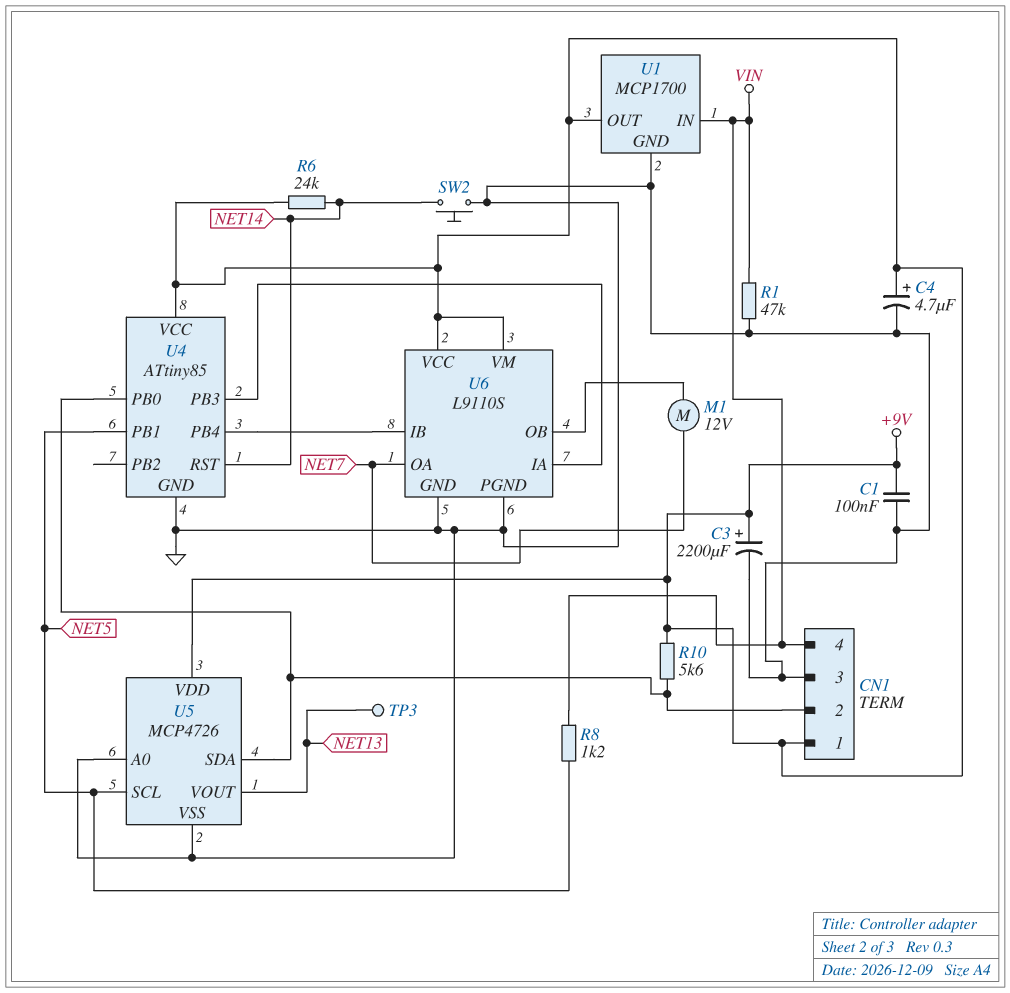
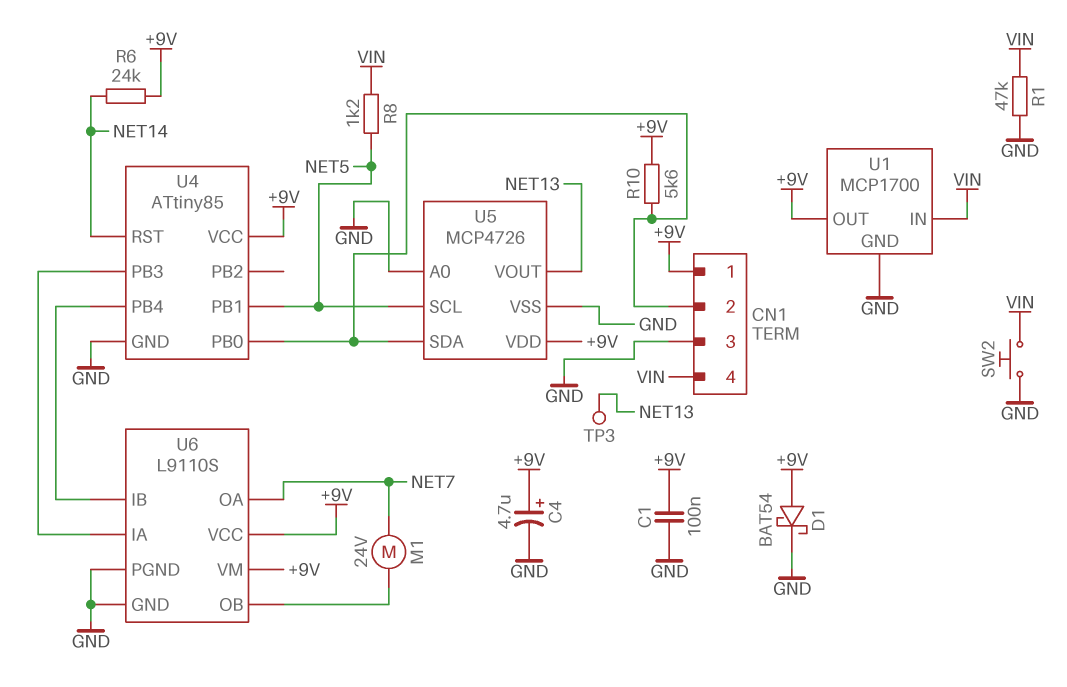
C3: 2200uF (plus +9V, minus GND) -> none
D1: none -> schottky BAT54 (A +9V, K GND)
M1: motor 12V (NET7, U6/OB) -> motor 24V (NET7, U6/OB)
SW2: button (GND, NET14) -> button (GND, VIN)

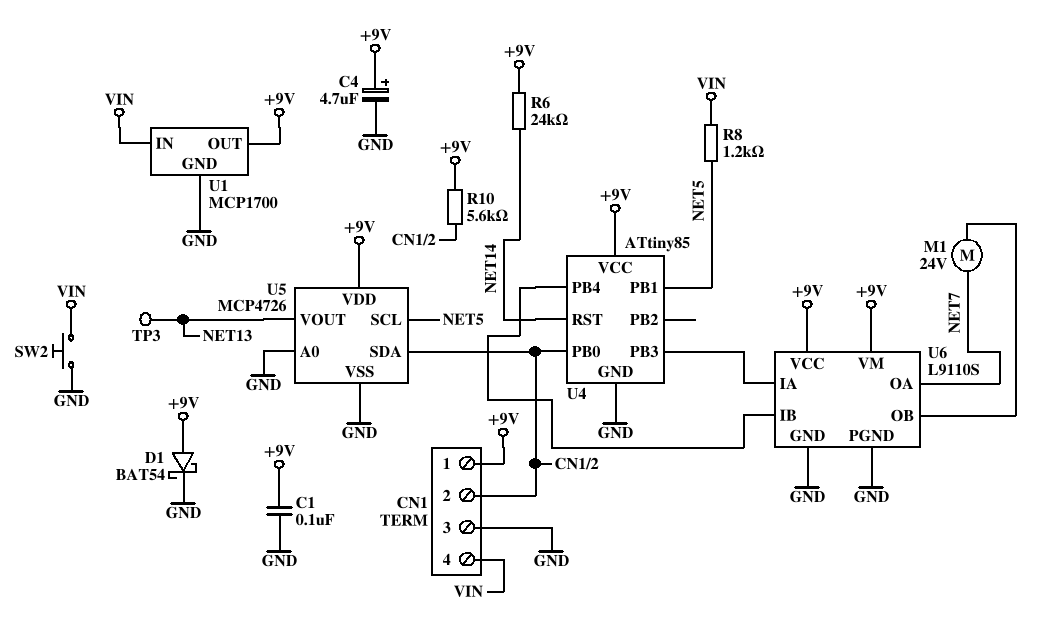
R1: 47k (GND, VIN) -> none

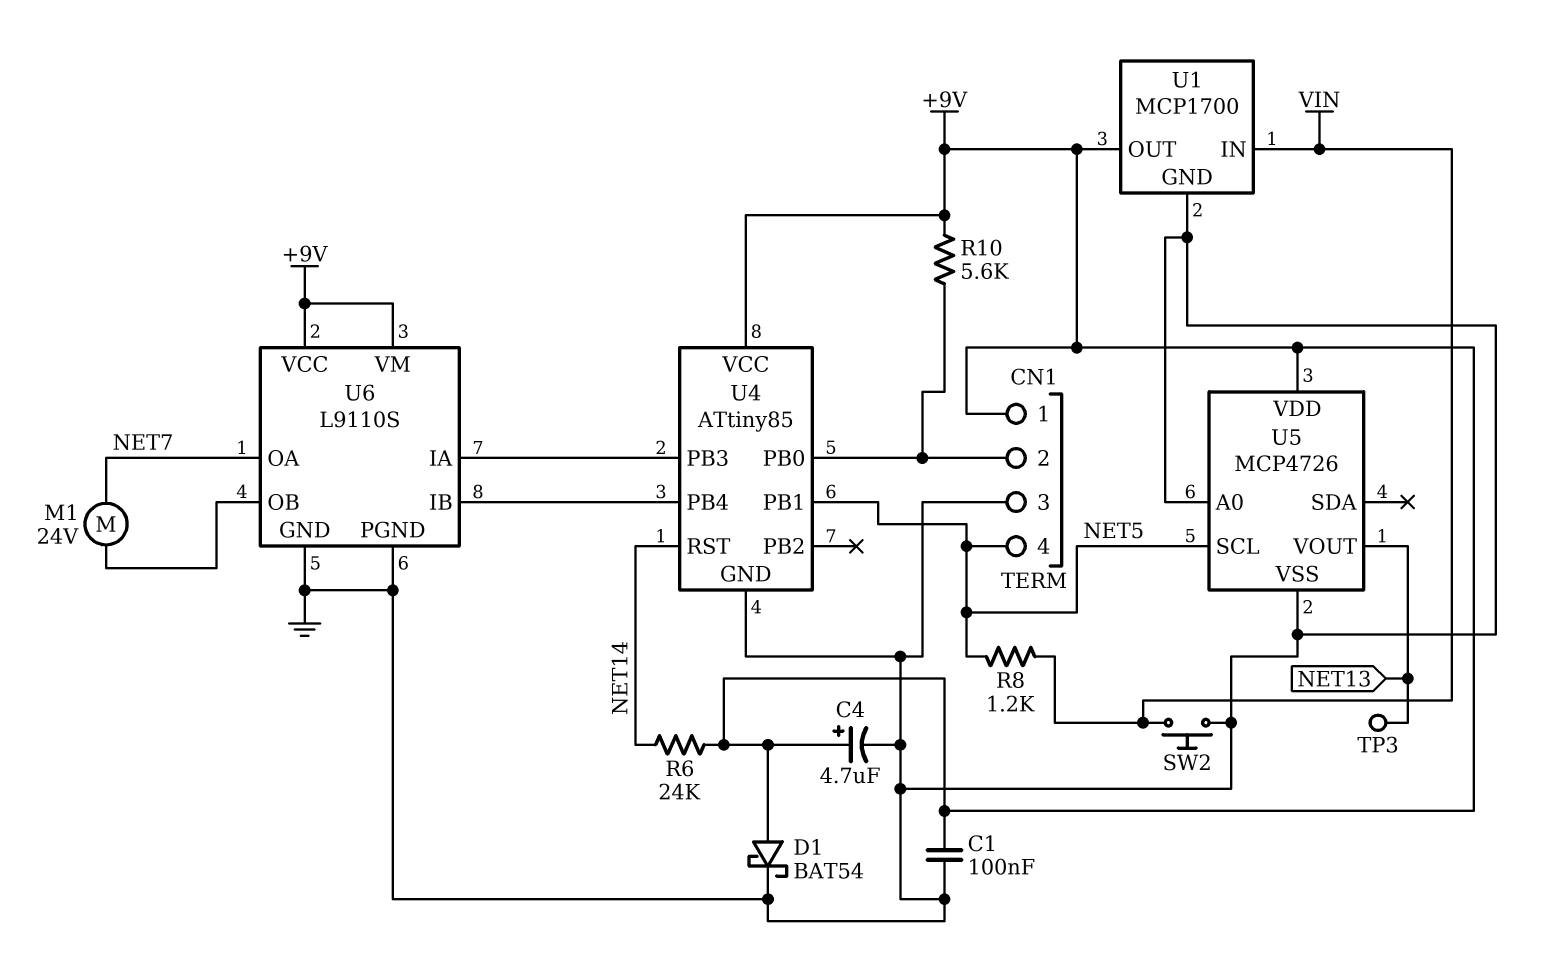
CN1 pin 4: VIN -> NET5
U5 pin SDA: CN1/2 -> none

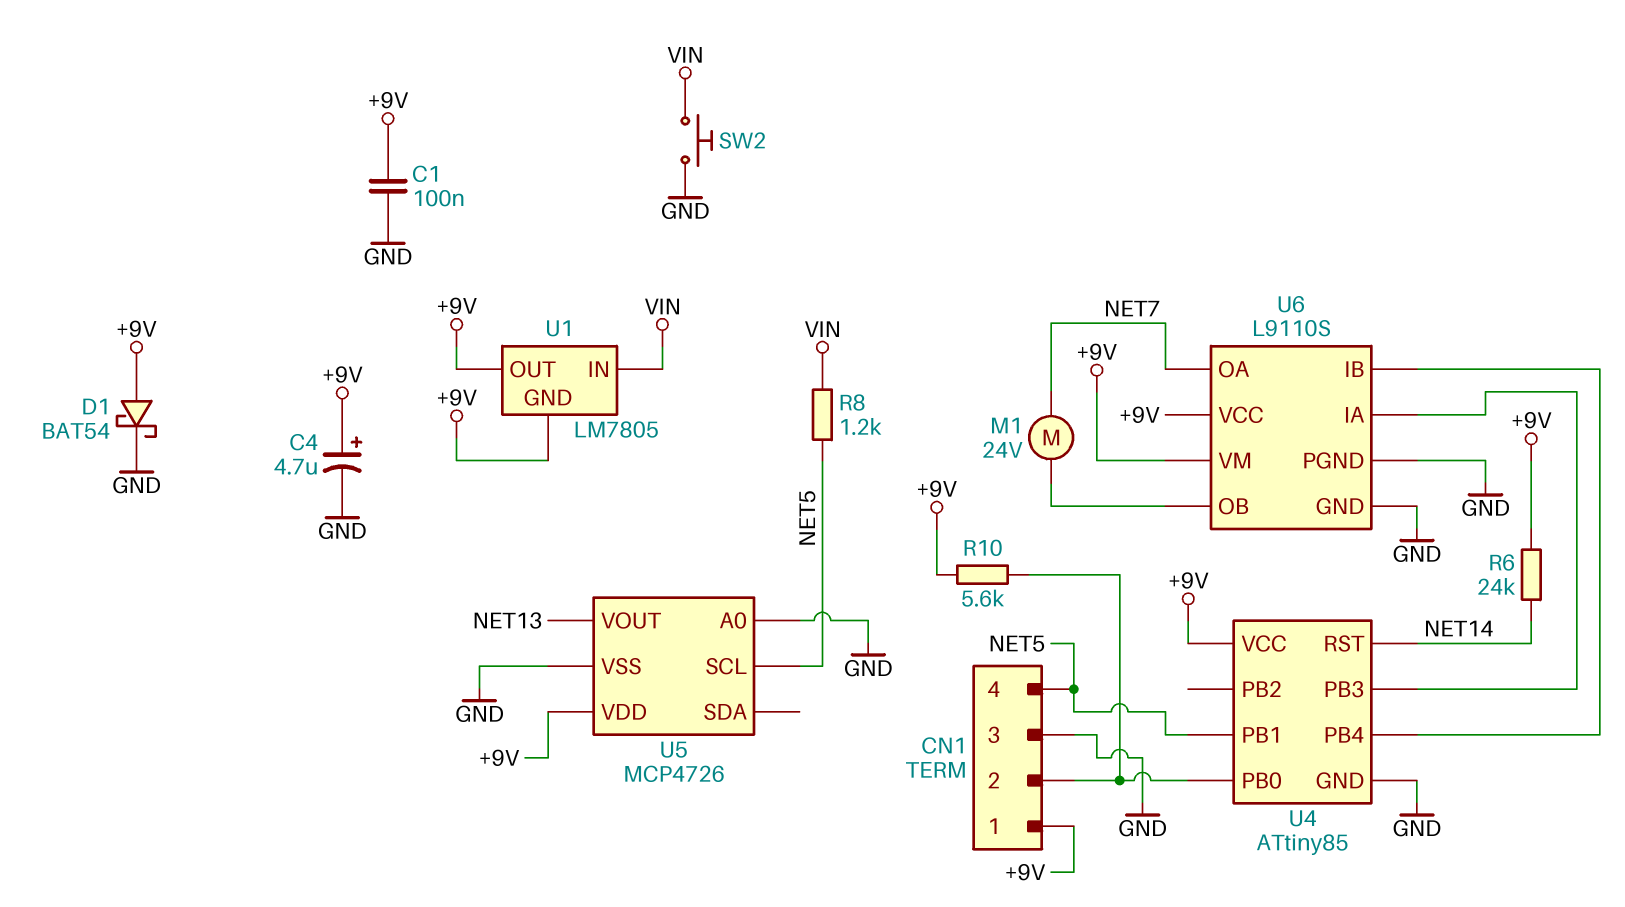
TP3: test point (NET13) -> none
U1: MCP1700 -> LM7805
U1 pin GND: GND -> +9V

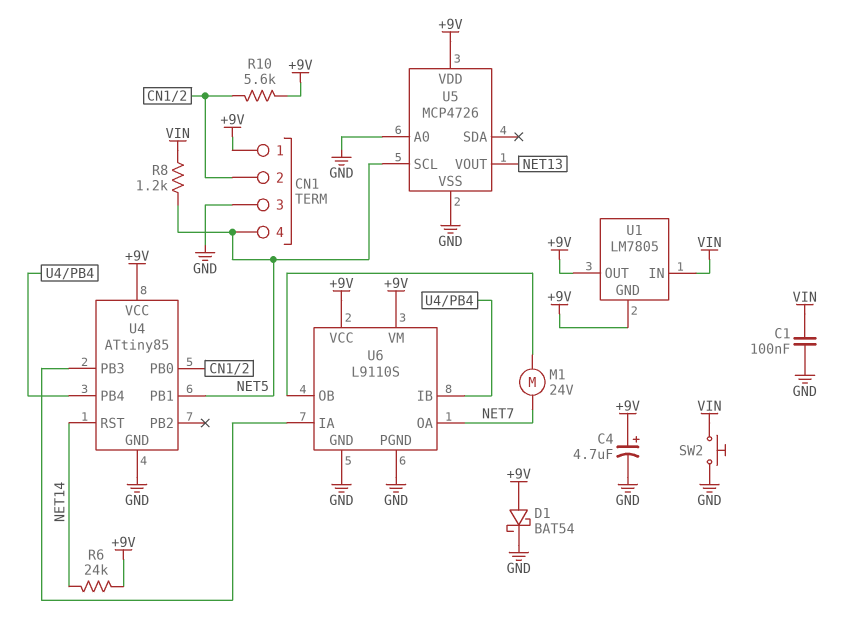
C1: 100nF (+9V, GND) -> 100nF (GND, VIN)

